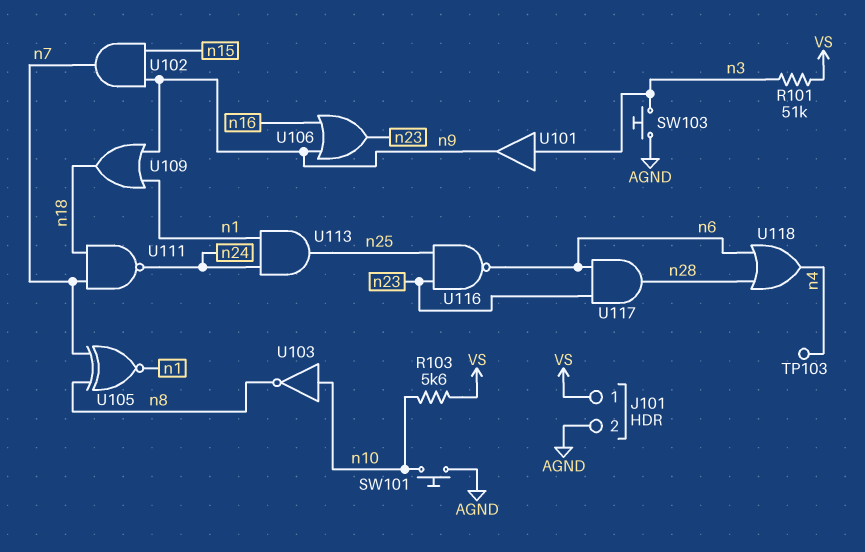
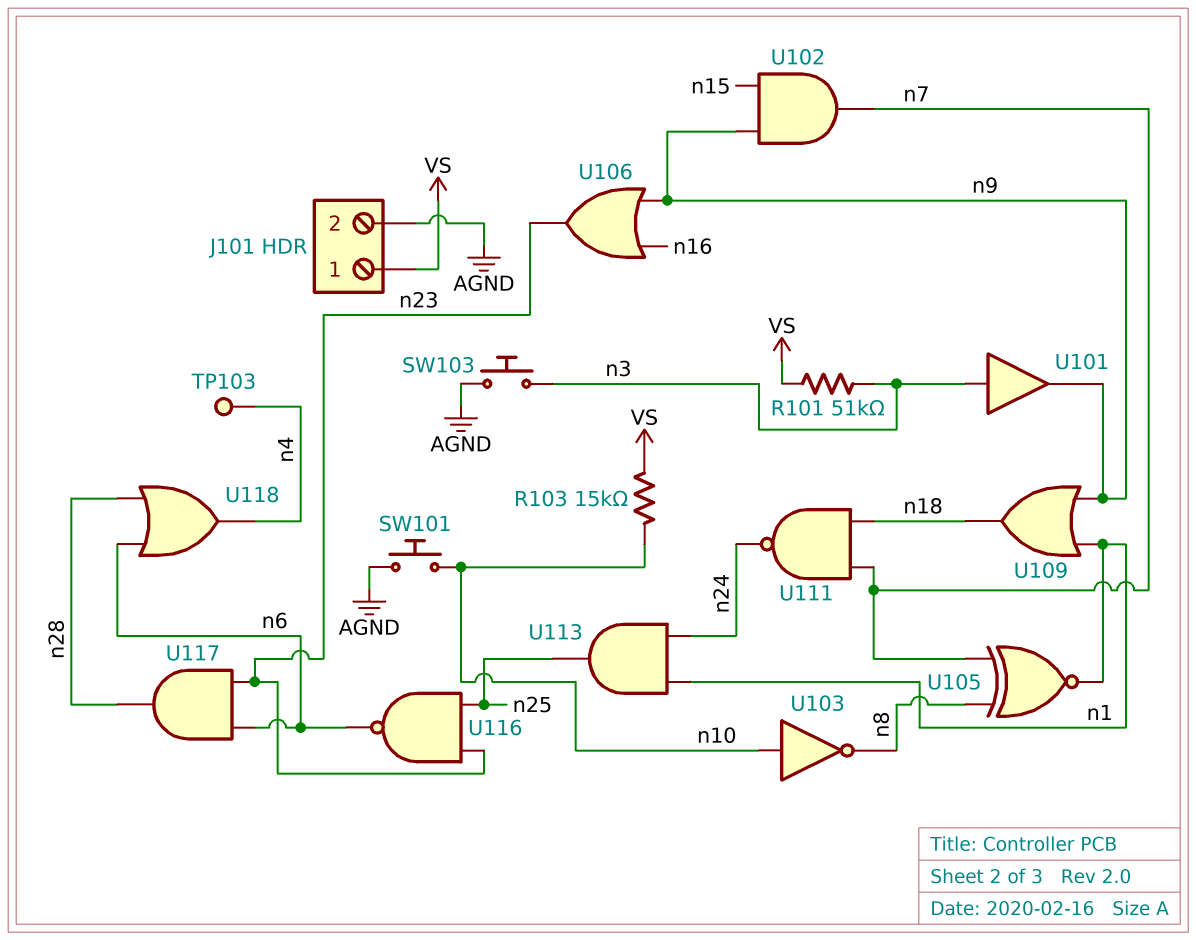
R103: 5.6k (VS, n10) -> 15k (VS, n10)

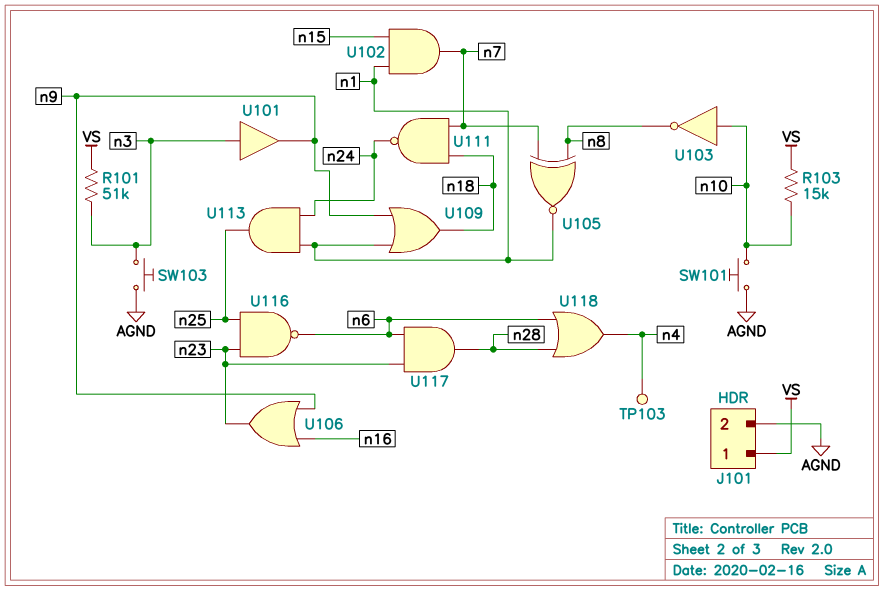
U102: AND (in n9, in n15, out n7) -> AND (in n1, in n15, out n7)

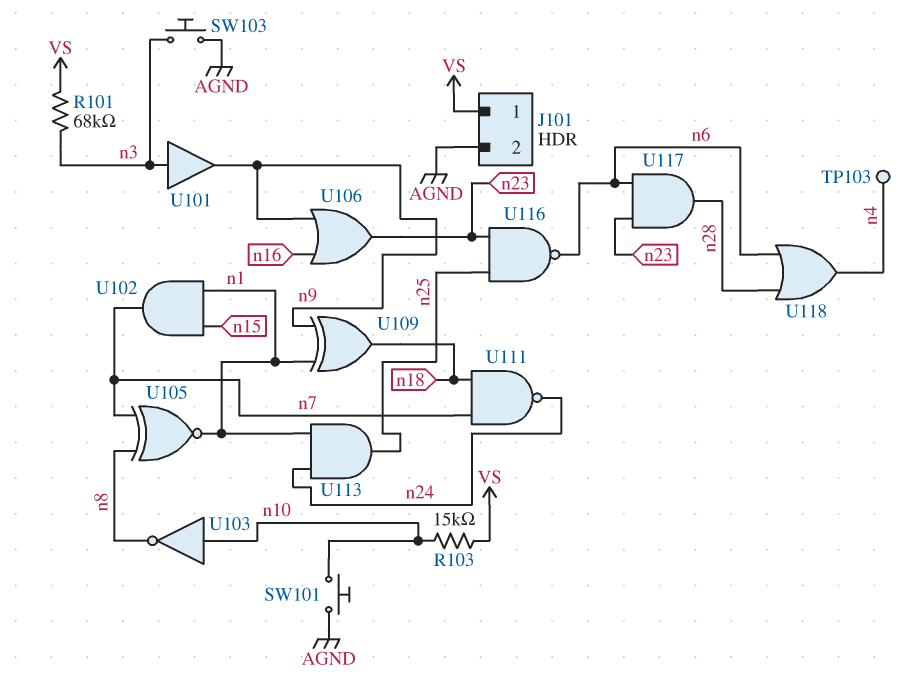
R101: 51k (VS, n3) -> 68k (VS, n3)
U109: OR (in n1, in n9, out n18) -> XOR (in n1, in n9, out n18)

